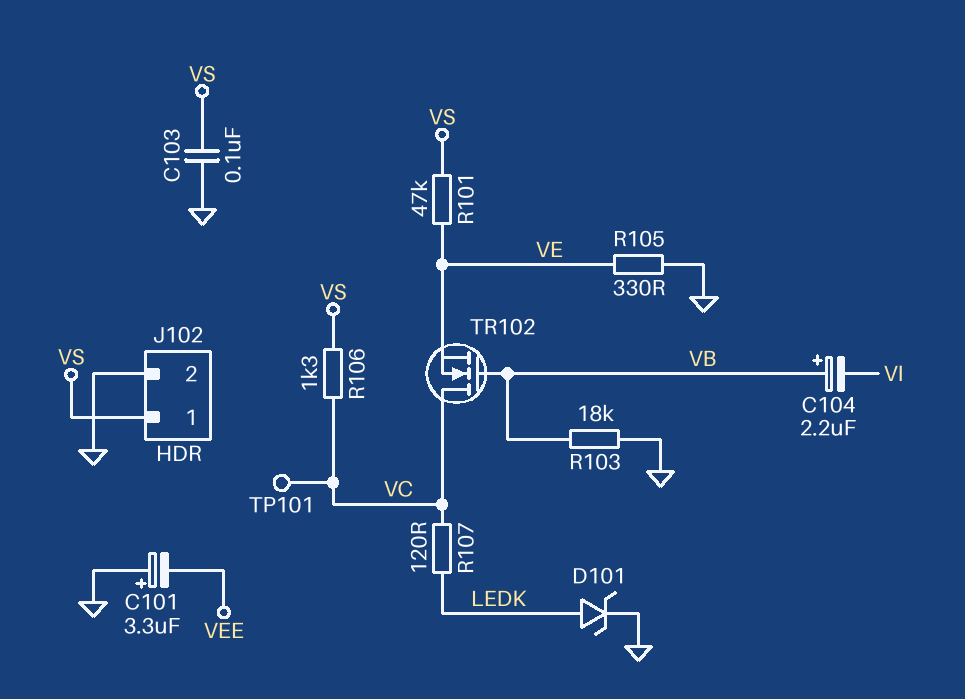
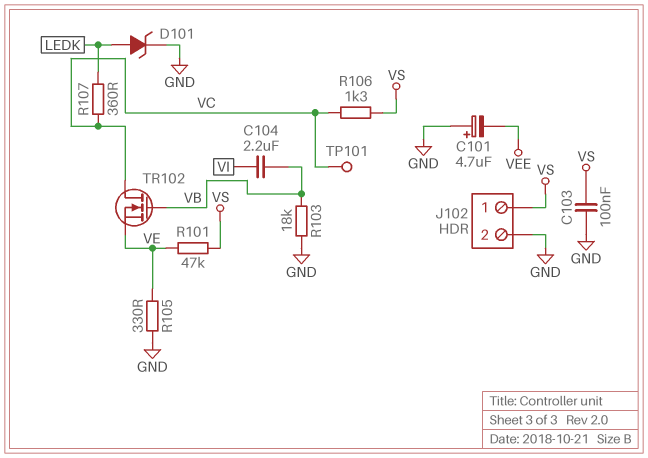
C101: 3.3uF (plus GND, minus VEE) -> 4.7uF (plus GND, minus VEE)
C104: 2.2uF (plus VB, minus VI) -> 2.2uF (VB, VI)
R107: 120 (LEDK, VC) -> 360 (LEDK, VC)

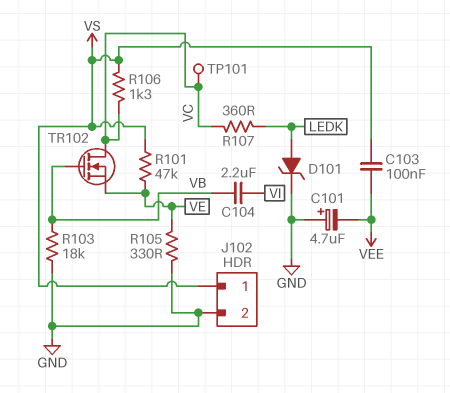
C103: 100nF (GND, VS) -> 100nF (VEE, VS)

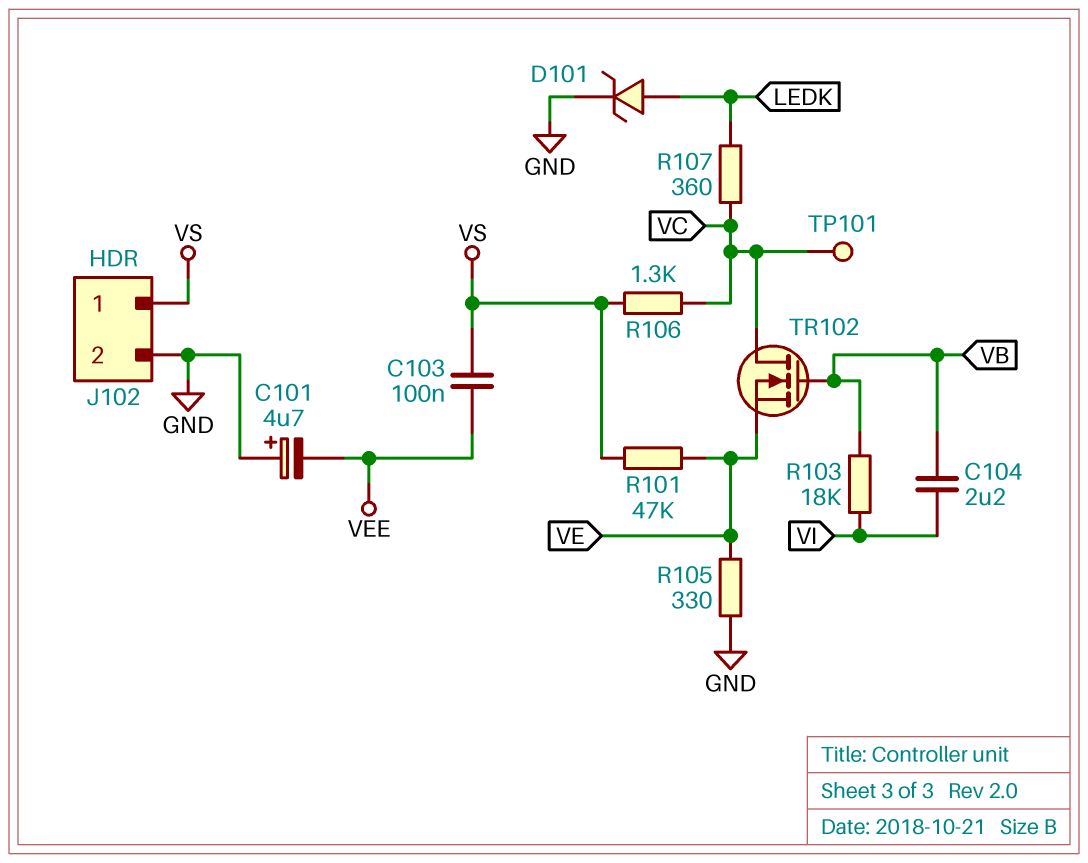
R103: 18k (GND, VB) -> 18k (VB, VI)

